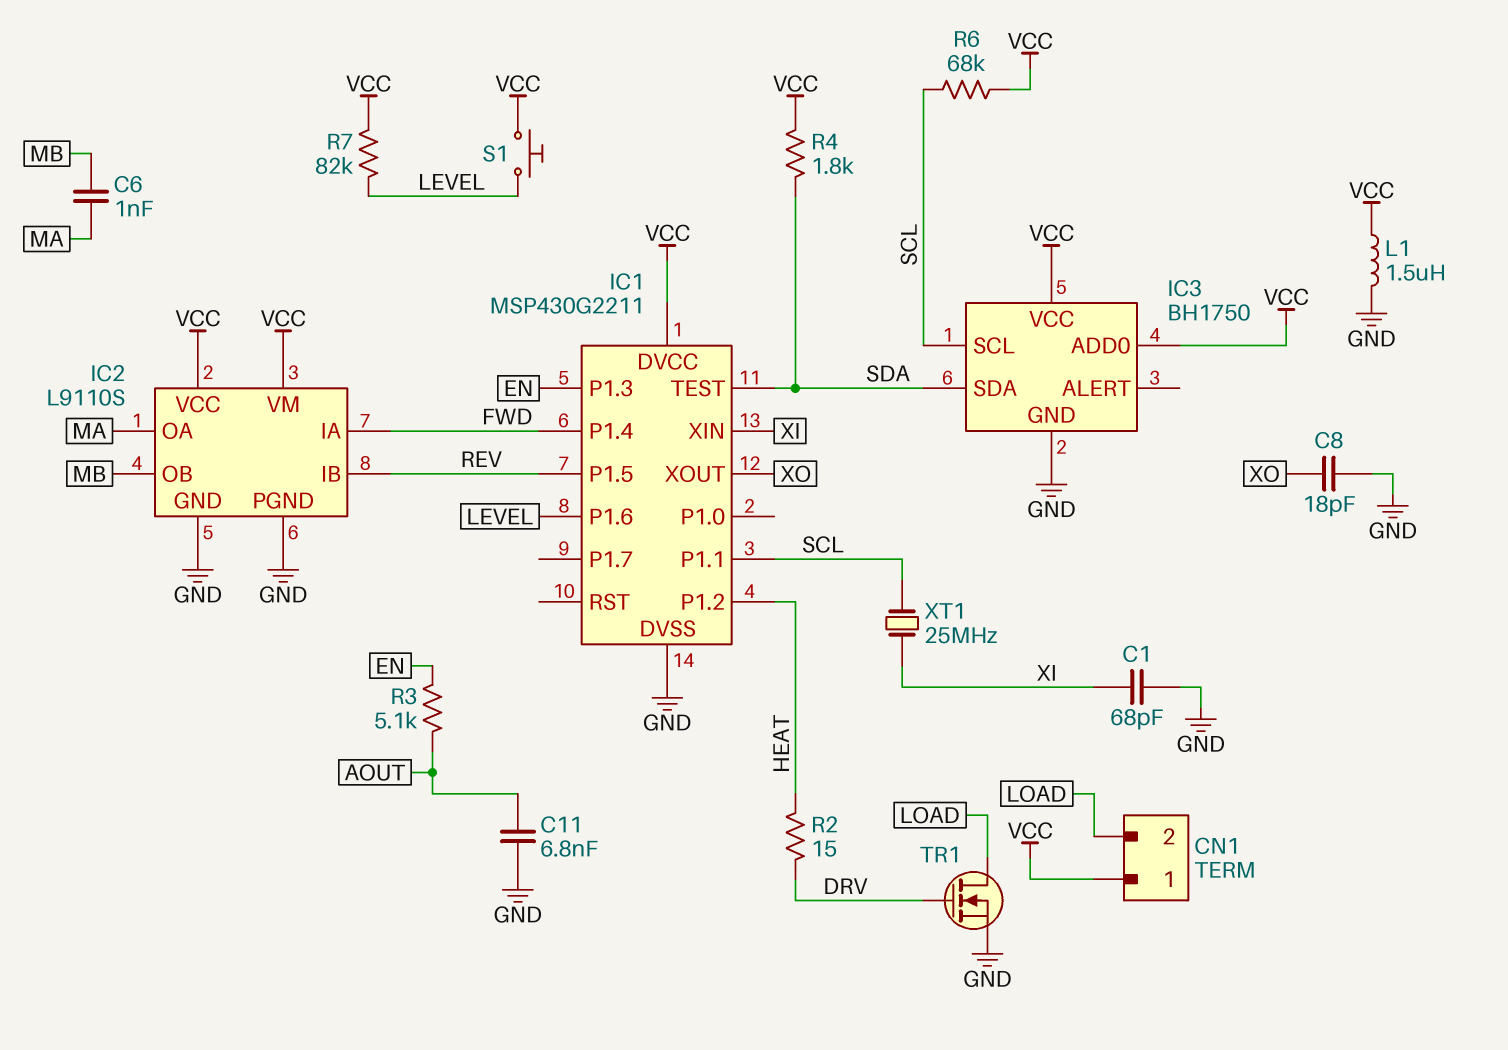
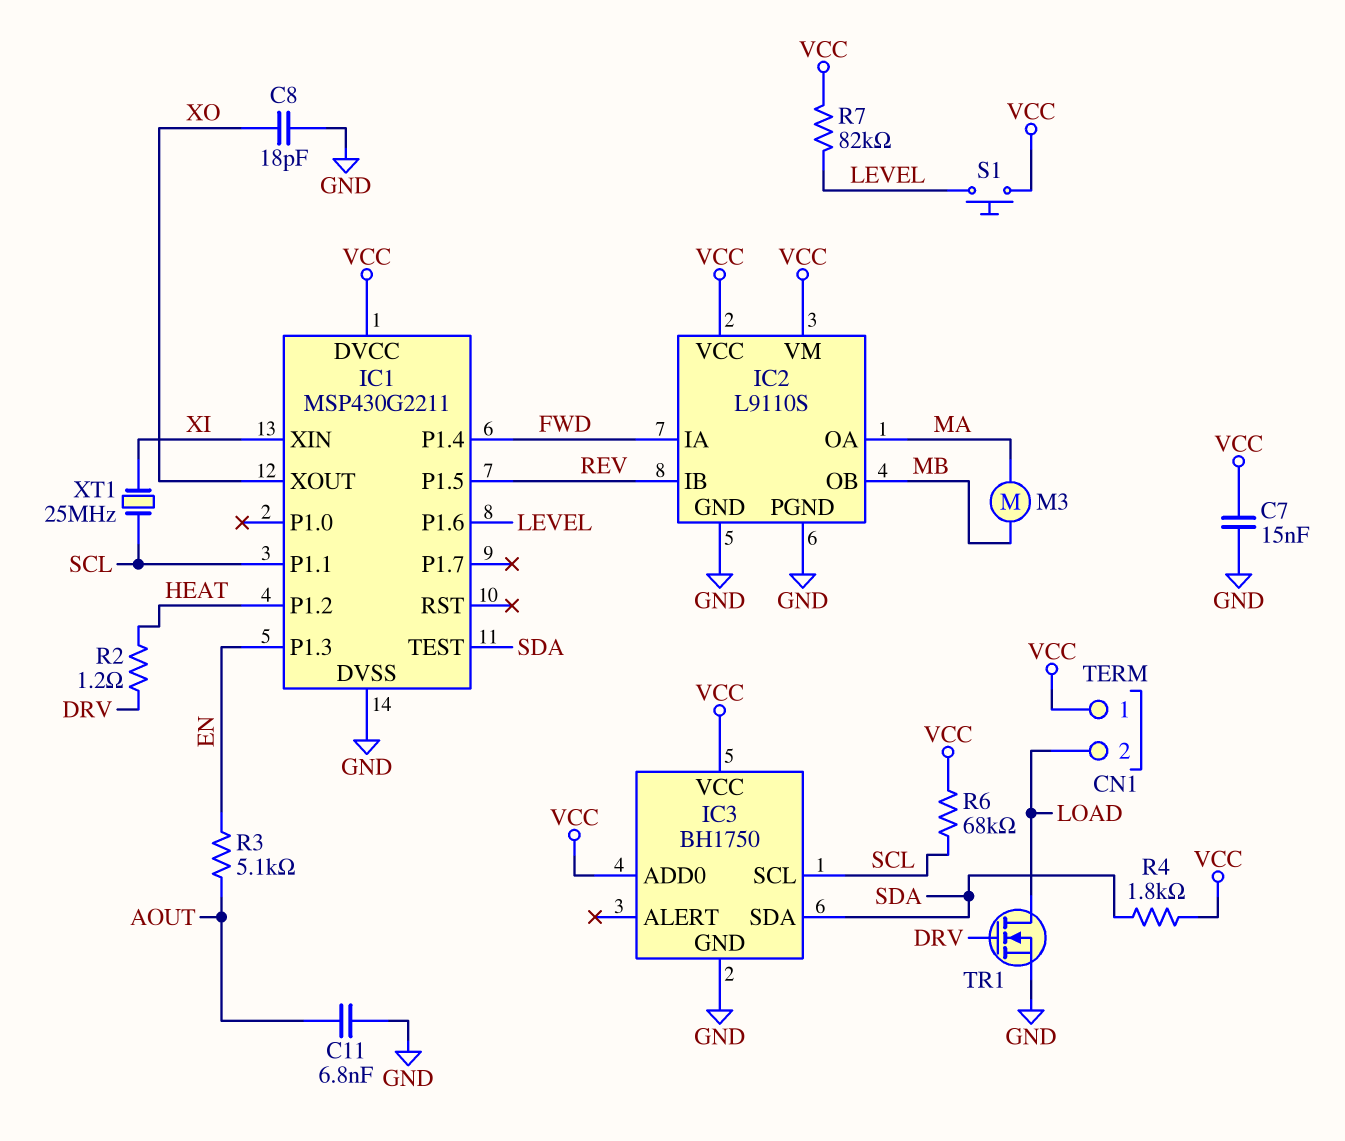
C1: 68pF (GND, XI) -> none
C6: 1nF (MA, MB) -> none
C7: none -> 15nF (GND, VCC)
L1: 1.5uH (GND, VCC) -> none
M3: none -> motor (MA, MB)
R2: 15 (DRV, HEAT) -> 1.2 (DRV, HEAT)

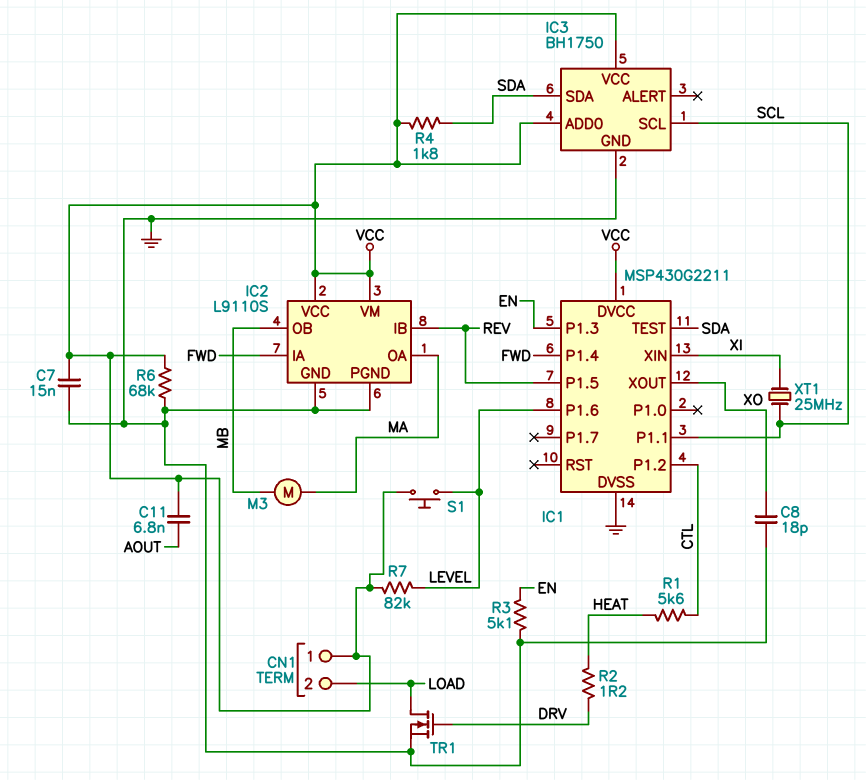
C11: 6.8nF (AOUT, GND) -> 6.8nF (AOUT, VCC)
IC1 pin P1.2: HEAT -> CTL
R1: none -> 5.6k (CTL, HEAT)
R3: 5.1k (AOUT, EN) -> 5.1k (EN, GND)
R6: 68k (SCL, VCC) -> 68k (GND, VCC)

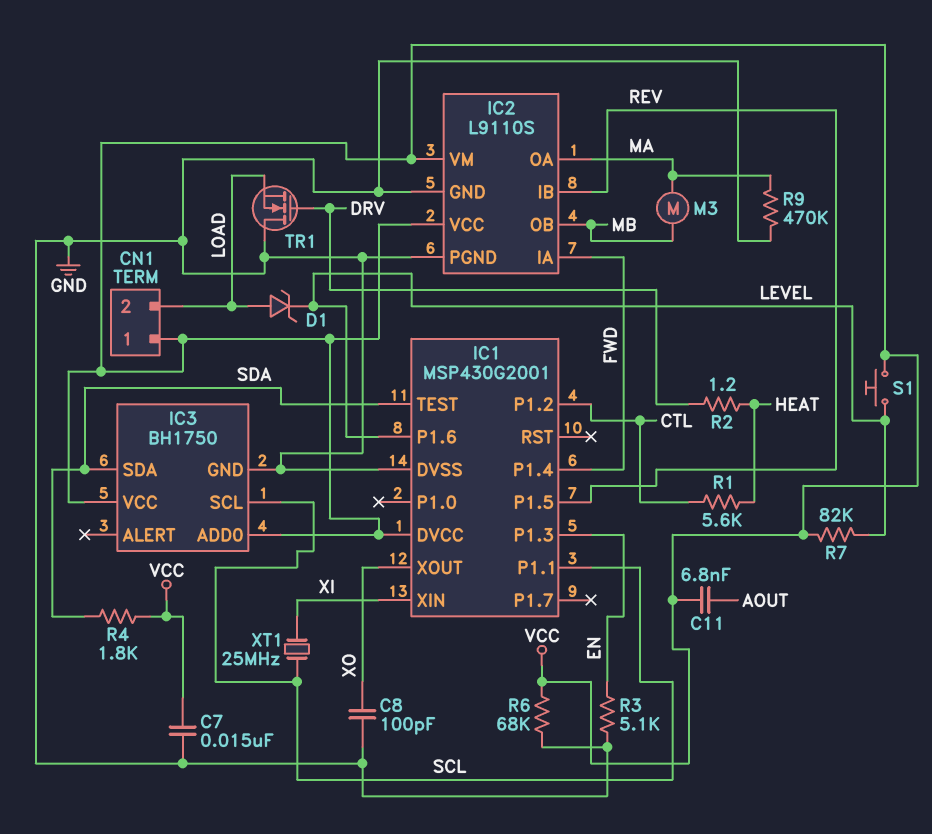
C8: 18pF (GND, XO) -> 100pF (GND, XO)
D1: none -> zener (A LOAD, K LEVEL)
IC1: MSP430G2211 -> MSP430G2001
R9: none -> 470k (GND, MA)
TR1: NMOS (G DRV, D LOAD, S GND) -> NMOS (G DRV, D GND, S LOAD)

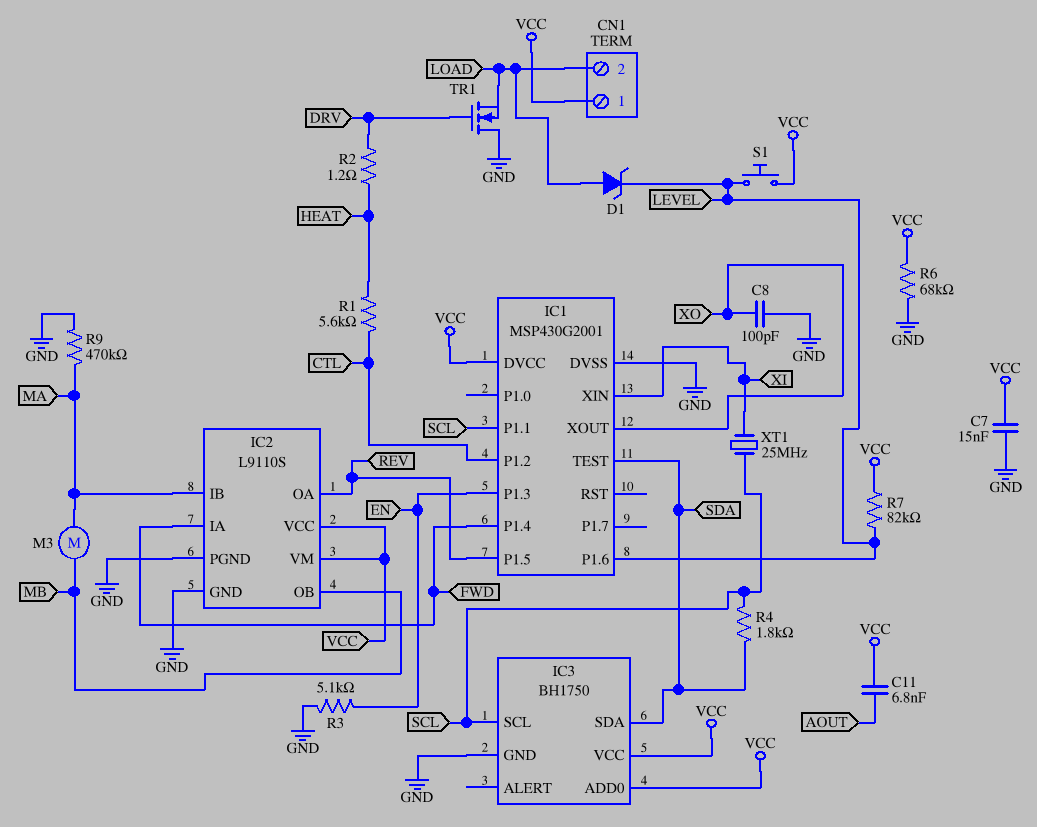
IC2 pin IB: REV -> MA
IC2 pin OA: MA -> REV
R4: 1.8k (SDA, VCC) -> 1.8k (SCL, SDA)

